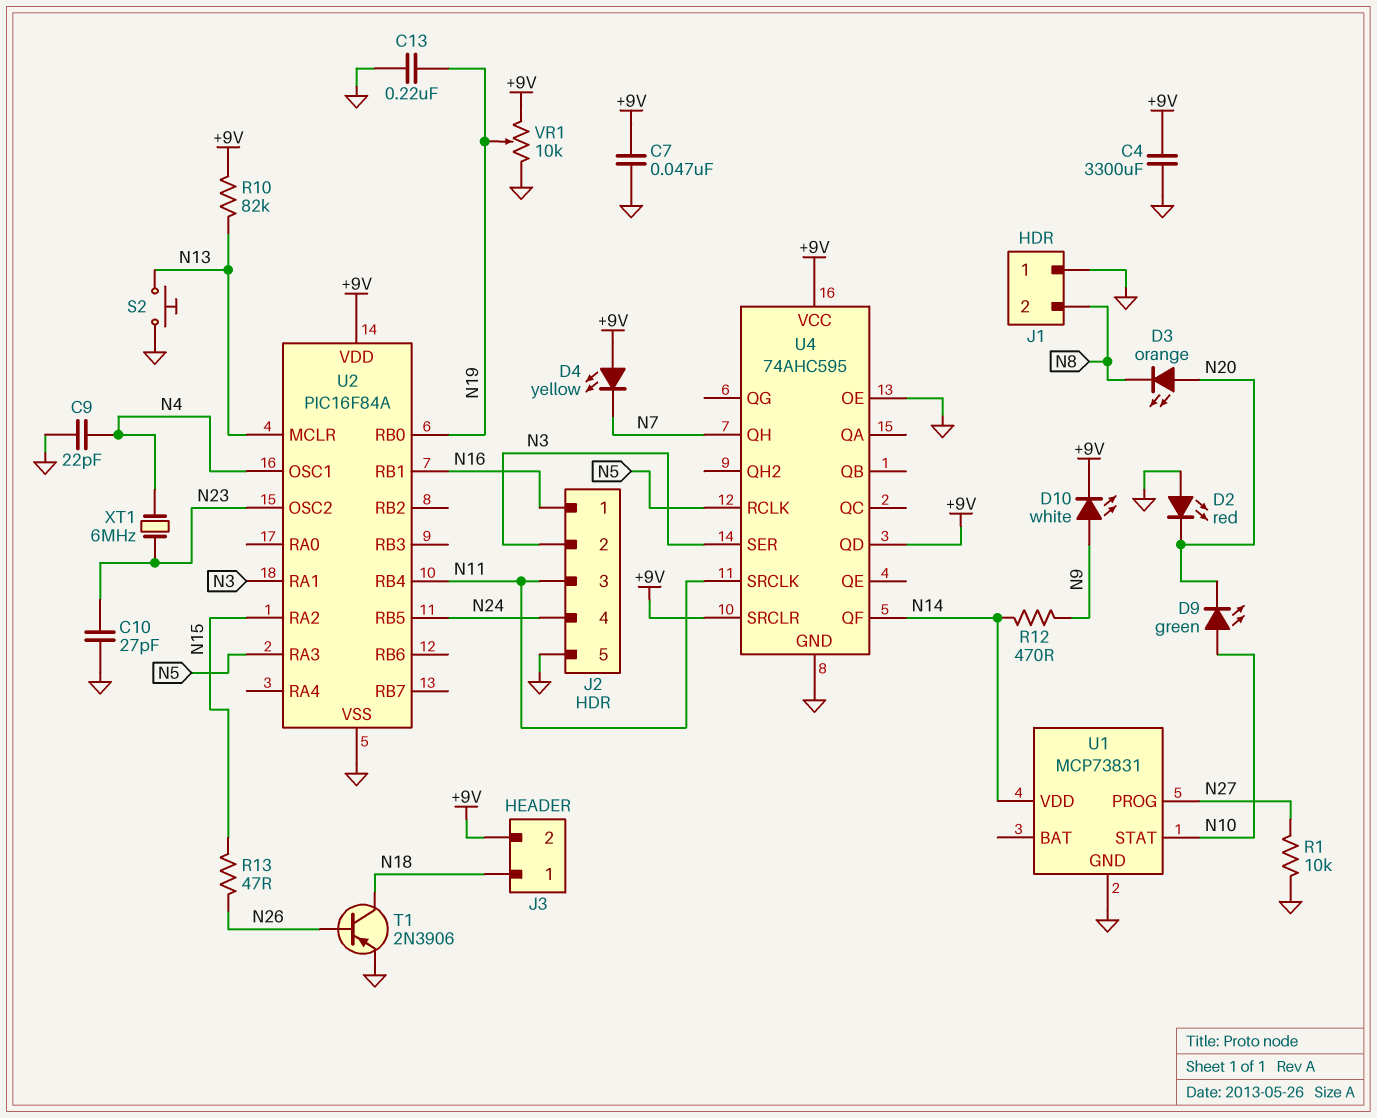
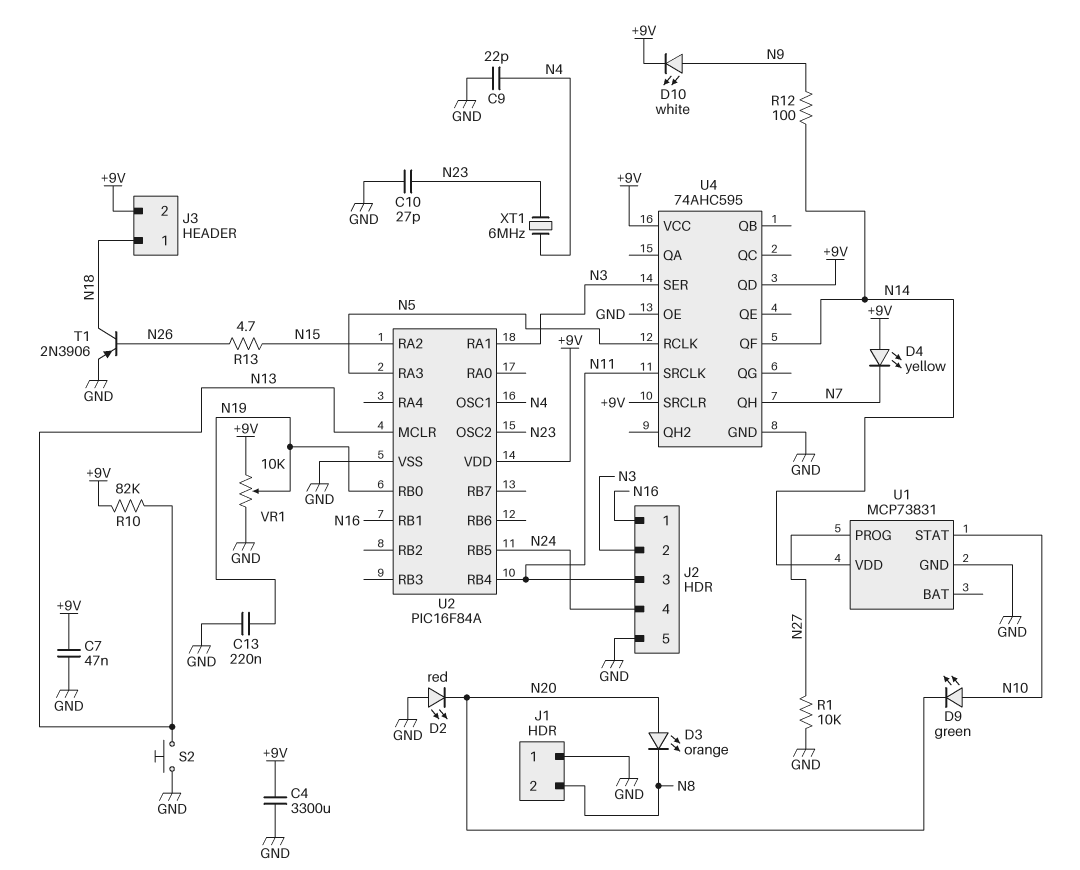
R12: 470 (N9, N14) -> 100 (N9, N14)
R13: 47 (N15, N26) -> 4.7 (N15, N26)

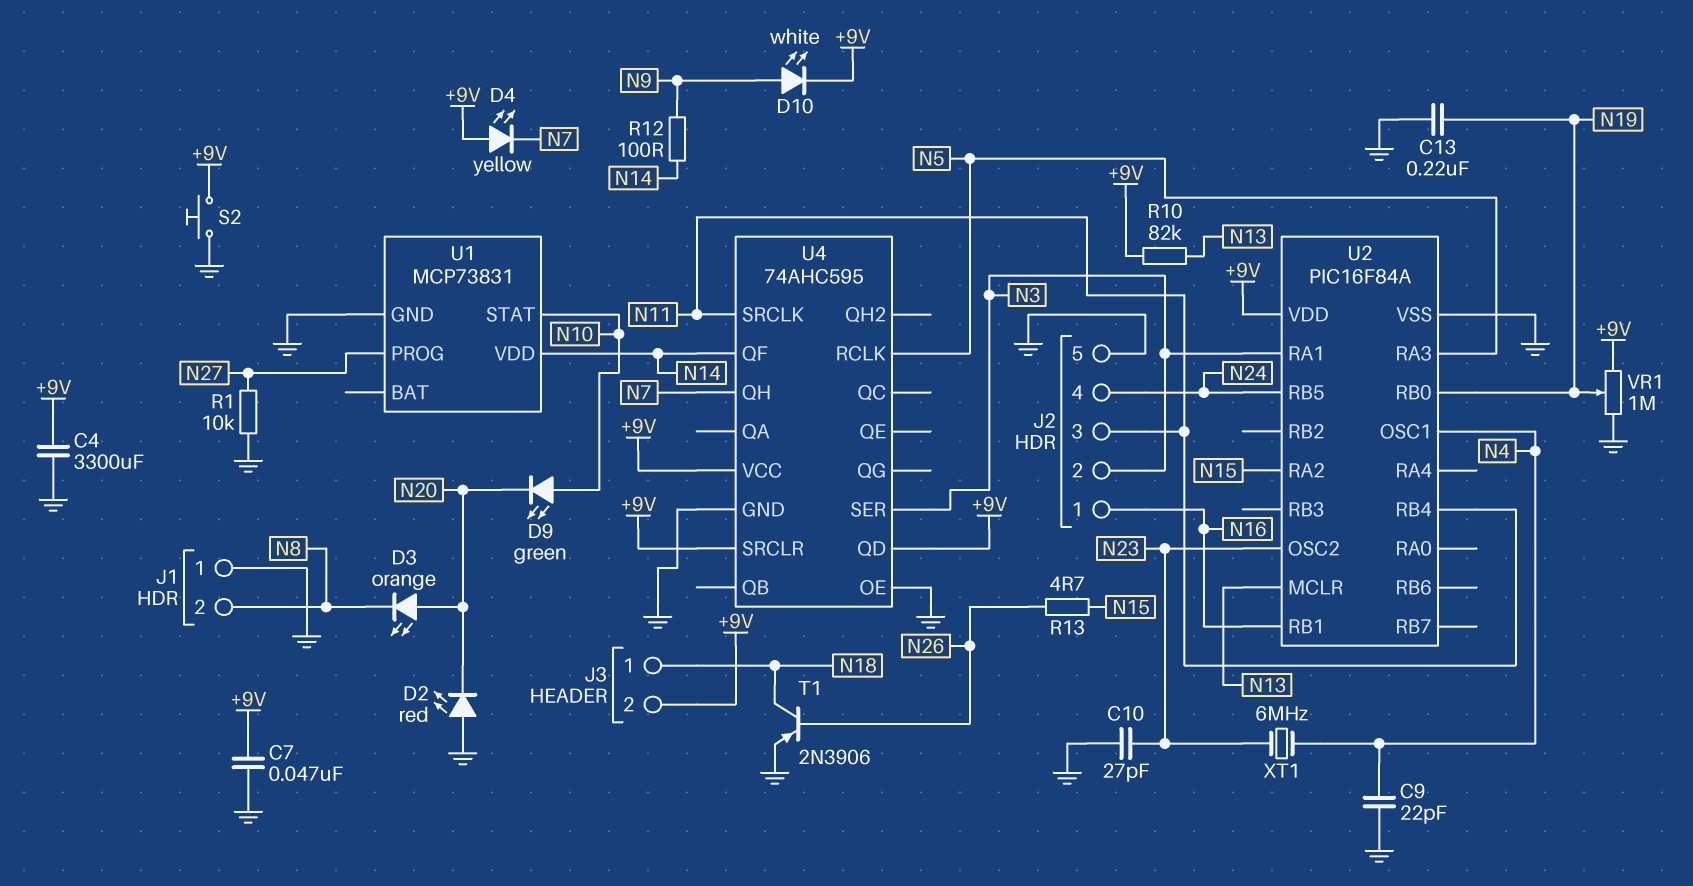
S2: button (GND, N13) -> button (+9V, GND)
VR1: 10k (+9V, GND, wiper N19) -> 1M (+9V, GND, wiper N19)

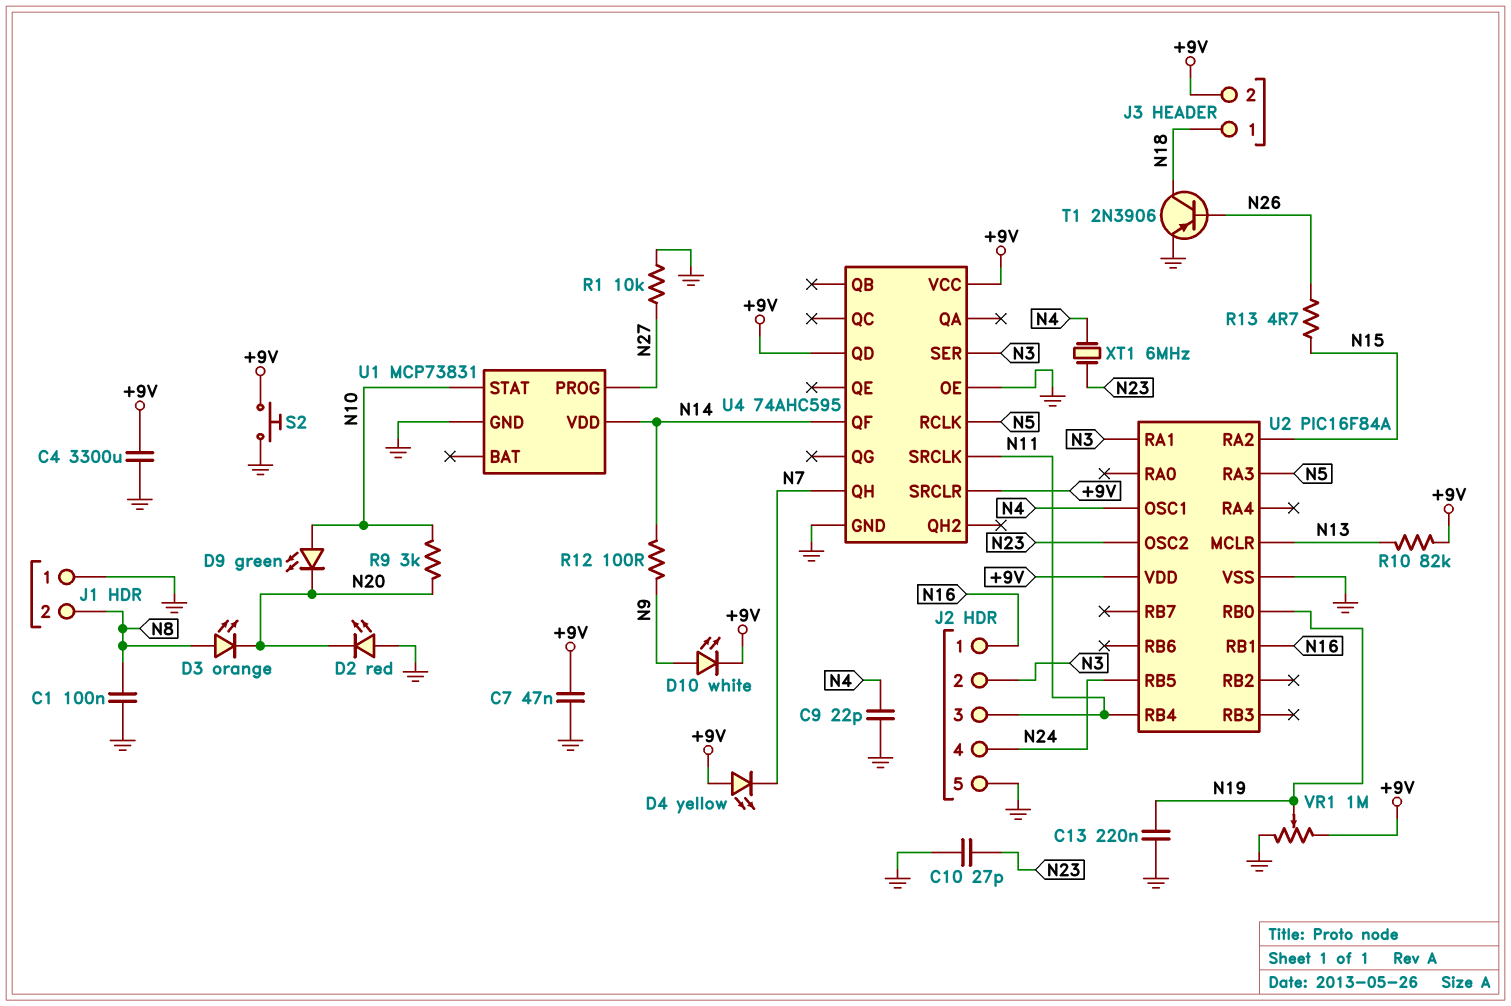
C1: none -> 100nF (GND, N8)
D3: LED orange (A N20, K N8) -> LED orange (A N8, K N20)
R9: none -> 3k (N10, N20)

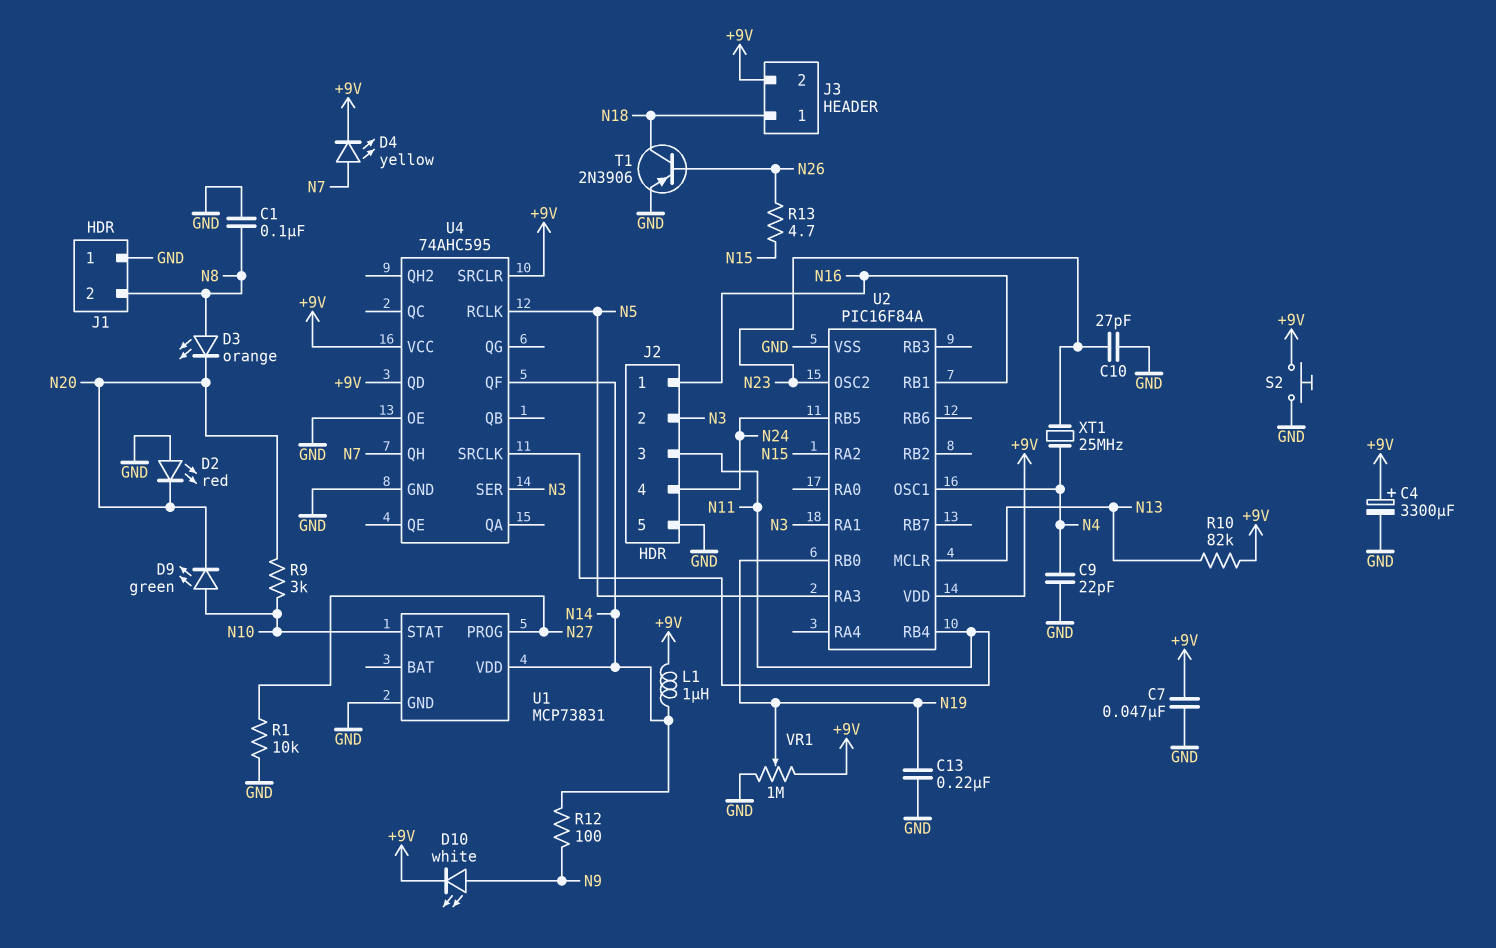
C4: 3300uF (+9V, GND) -> 3300uF (plus +9V, minus GND)
D4: LED yellow (A +9V, K N7) -> LED yellow (A N7, K +9V)
L1: none -> 1uH (+9V, N14)
XT1: 6MHz (N4, N23) -> 25MHz (N4, N23)

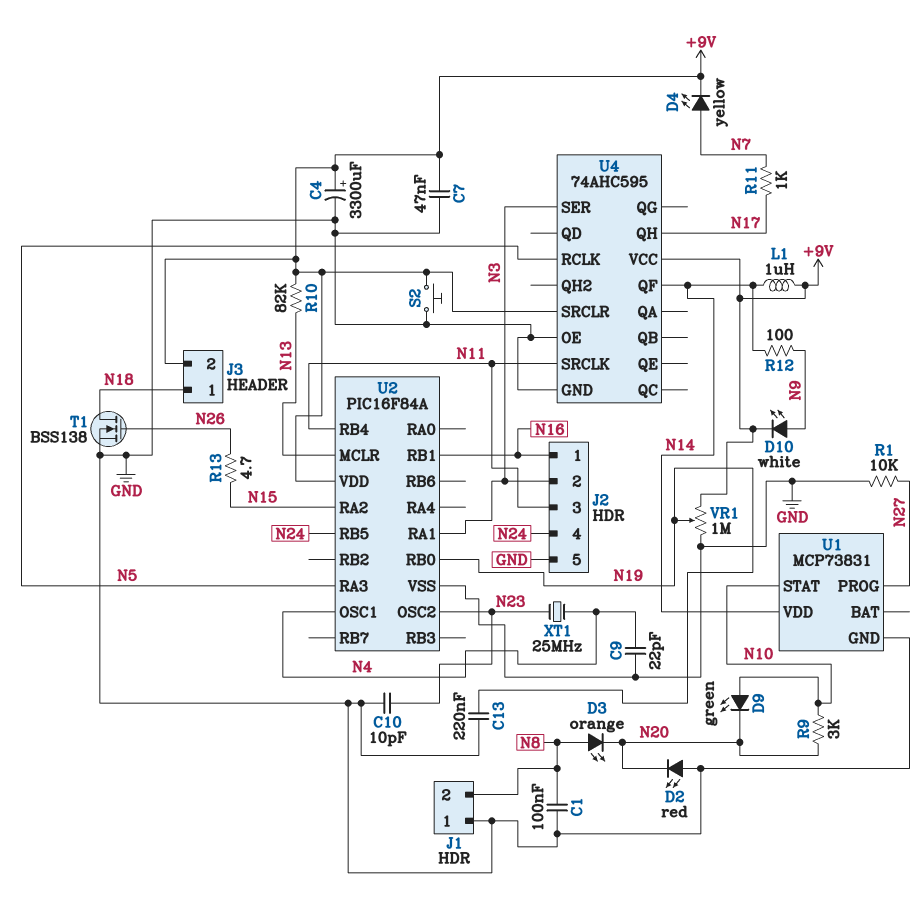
C10: 27pF (GND, N23) -> 10pF (GND, N23)
R11: none -> 1k (N7, N17)
T1: PNP 2N3906 (B N26, C N18, E GND) -> NMOS BSS138 (G N26, D N18, S GND)
U4 pin QD: +9V -> none
U4 pin QH: N7 -> N17

